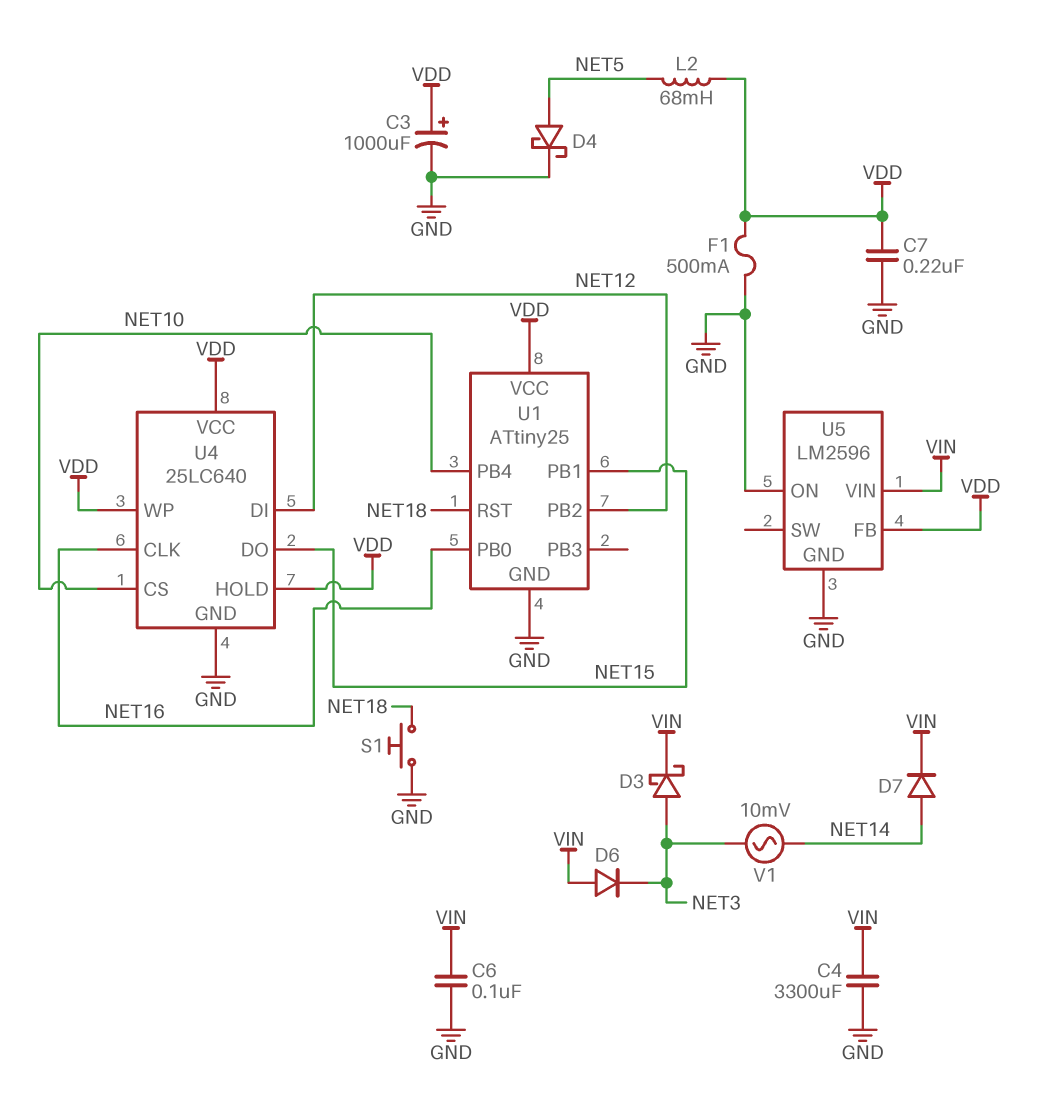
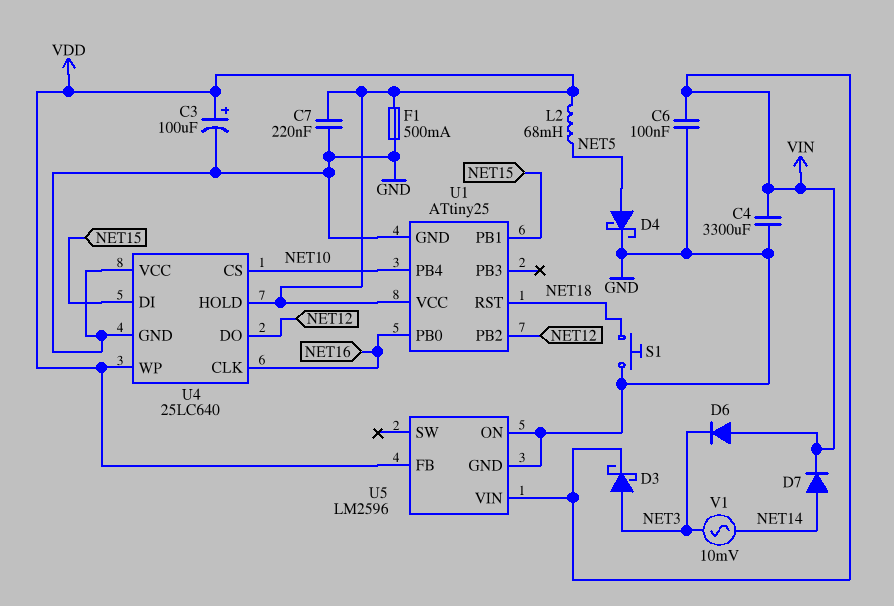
C3: 1000uF (plus VDD, minus GND) -> 100uF (plus VDD, minus GND)
U4 pin DI: NET12 -> NET15
U4 pin DO: NET15 -> NET12
U4 pin VCC: VDD -> GND

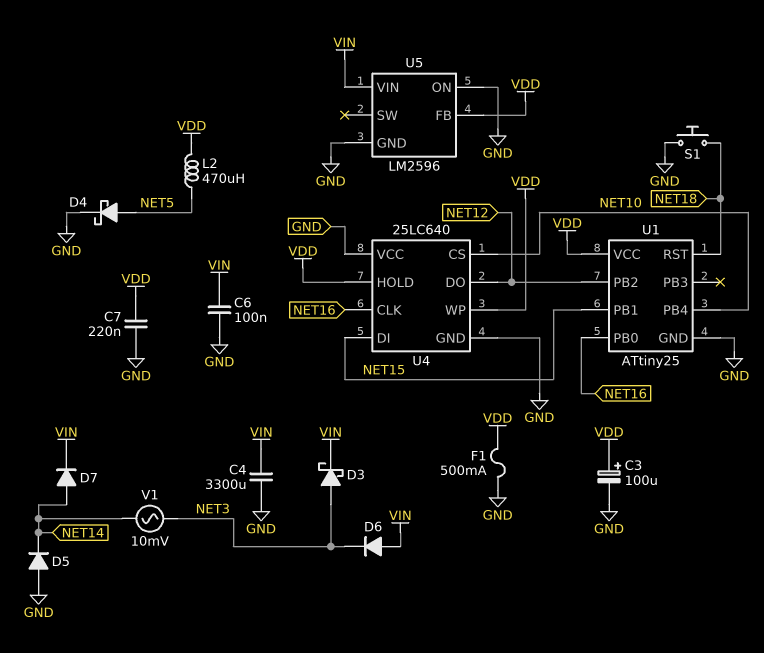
D5: none -> diode (A GND, K NET14)
L2: 68mH (NET5, VDD) -> 470uH (NET5, VDD)

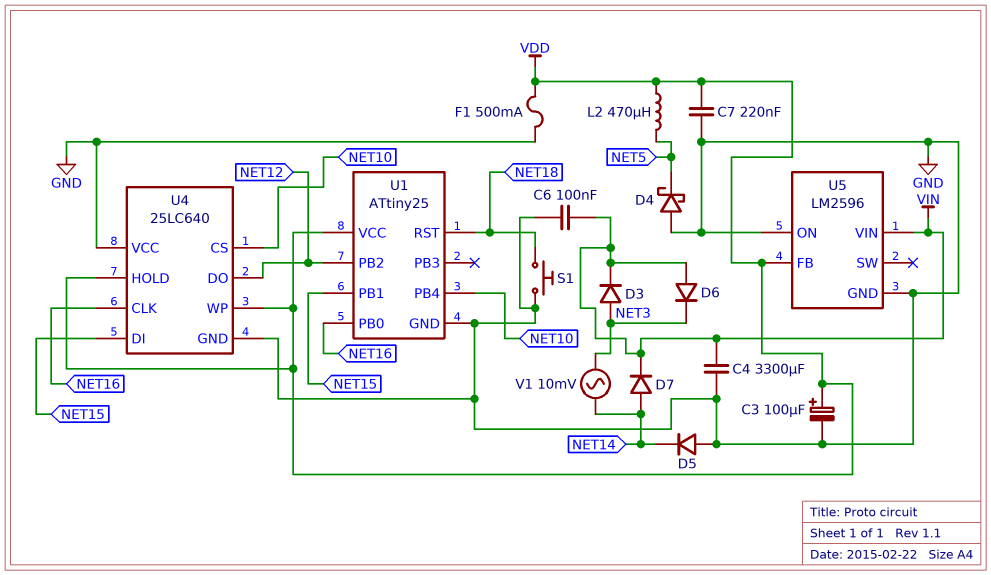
D3: schottky (A NET3, K VIN) -> diode (A NET3, K VIN)
D4: schottky (A NET5, K GND) -> schottky (A GND, K NET5)

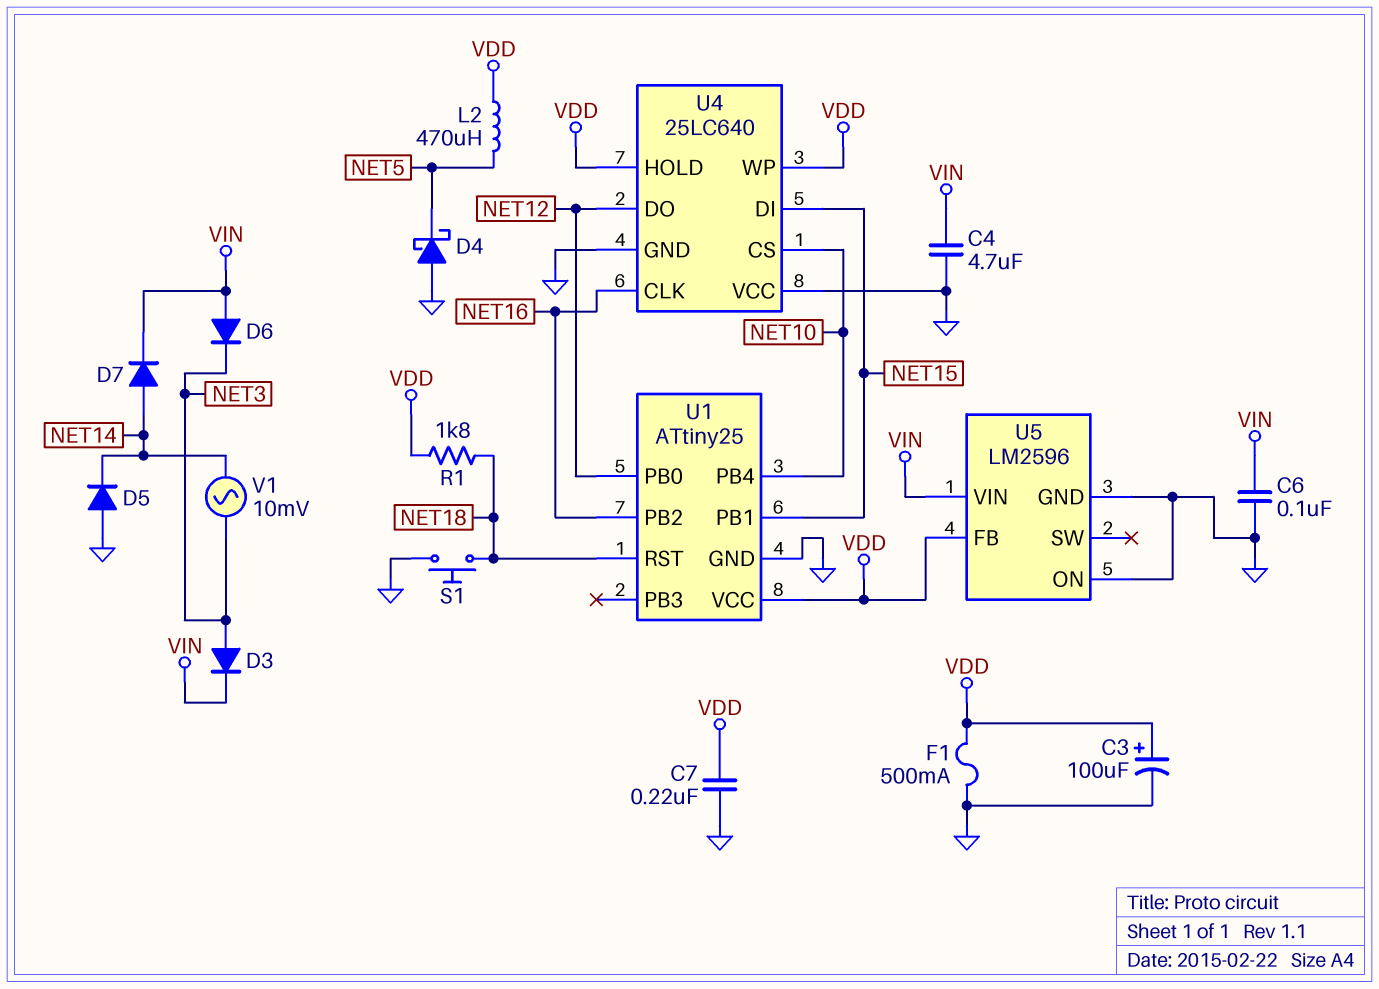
C4: 3300uF (GND, VIN) -> 4.7uF (GND, VIN)
R1: none -> 1.8k (NET18, VDD)
U1 pin PB0: NET16 -> NET12
U1 pin PB2: NET12 -> NET16

